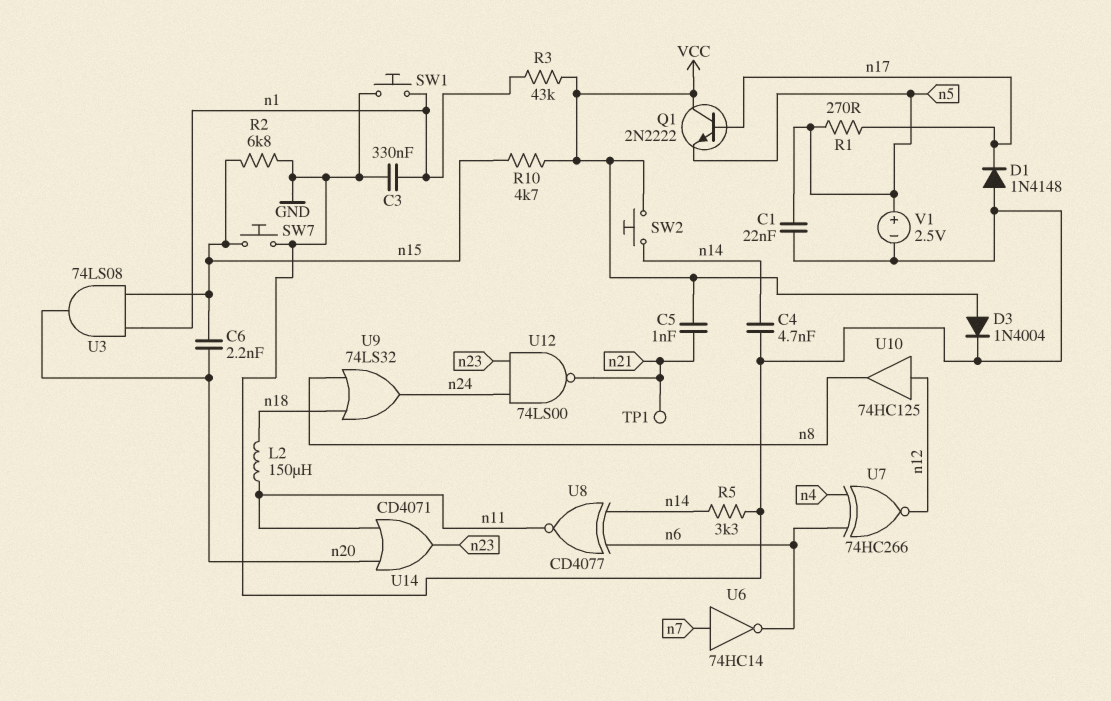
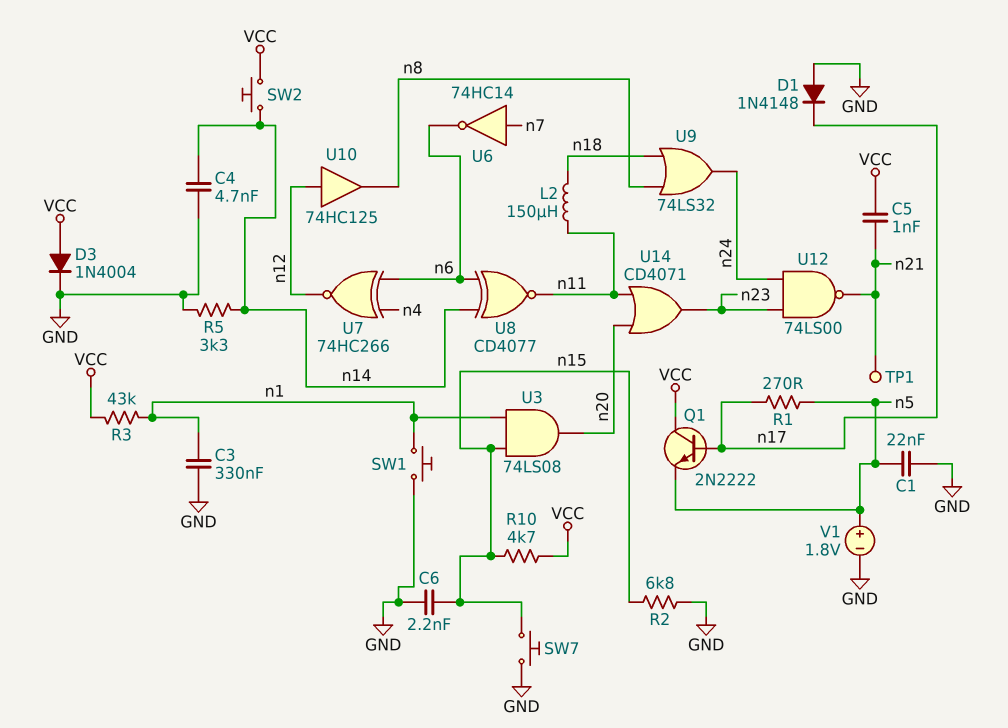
C6: 2.2nF (n15, n20) -> 2.2nF (GND, n15)
V1: 2.5V (plus n5, minus GND) -> 1.8V (plus n5, minus GND)

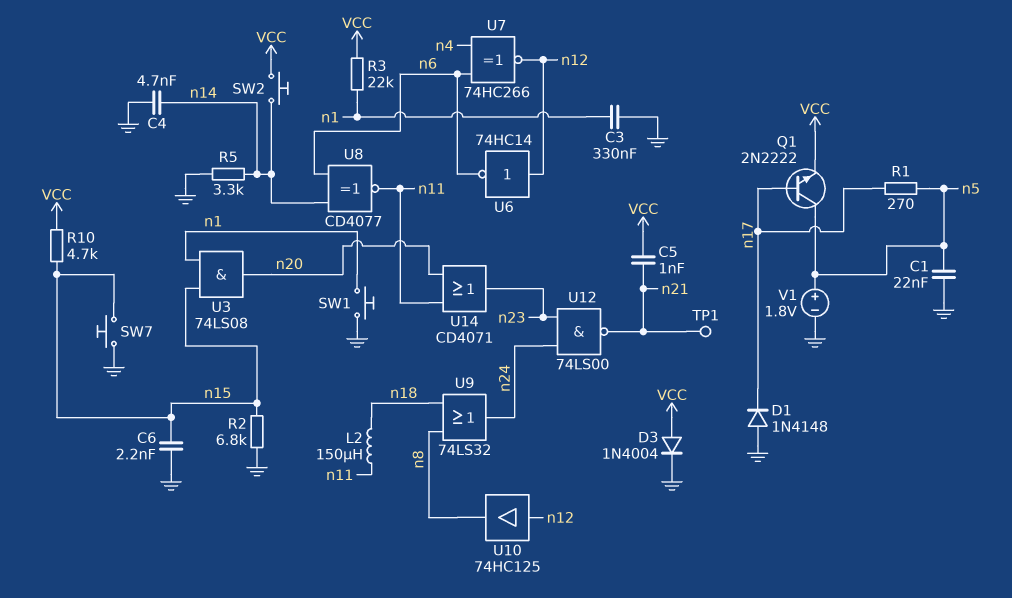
Q1: NPN 2N2222 (B n17, C VCC, E n5) -> NPN 2N2222 (B n17, C n5, E VCC)
R3: 43k (VCC, n1) -> 22k (VCC, n1)
U6: NOT 74HC14 (in n7, out n6) -> NOT 74HC14 (in n12, out n6)

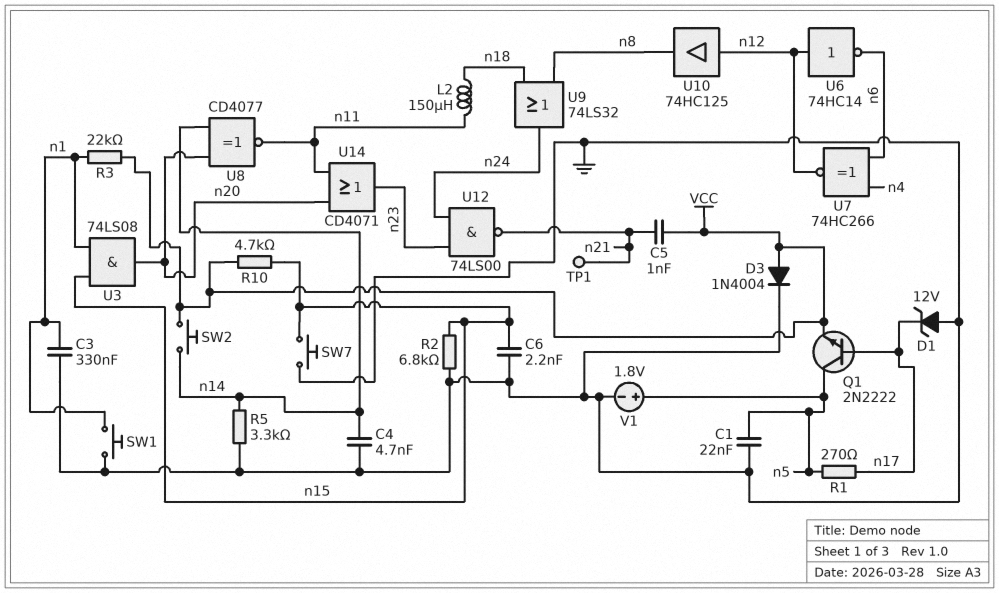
D1: diode 1N4148 (A GND, K n17) -> zener 12V (A GND, K n17)
U8: XNOR CD4077 (in n6, in n14, out n11) -> XNOR CD4077 (in n14, in n20, out n11)

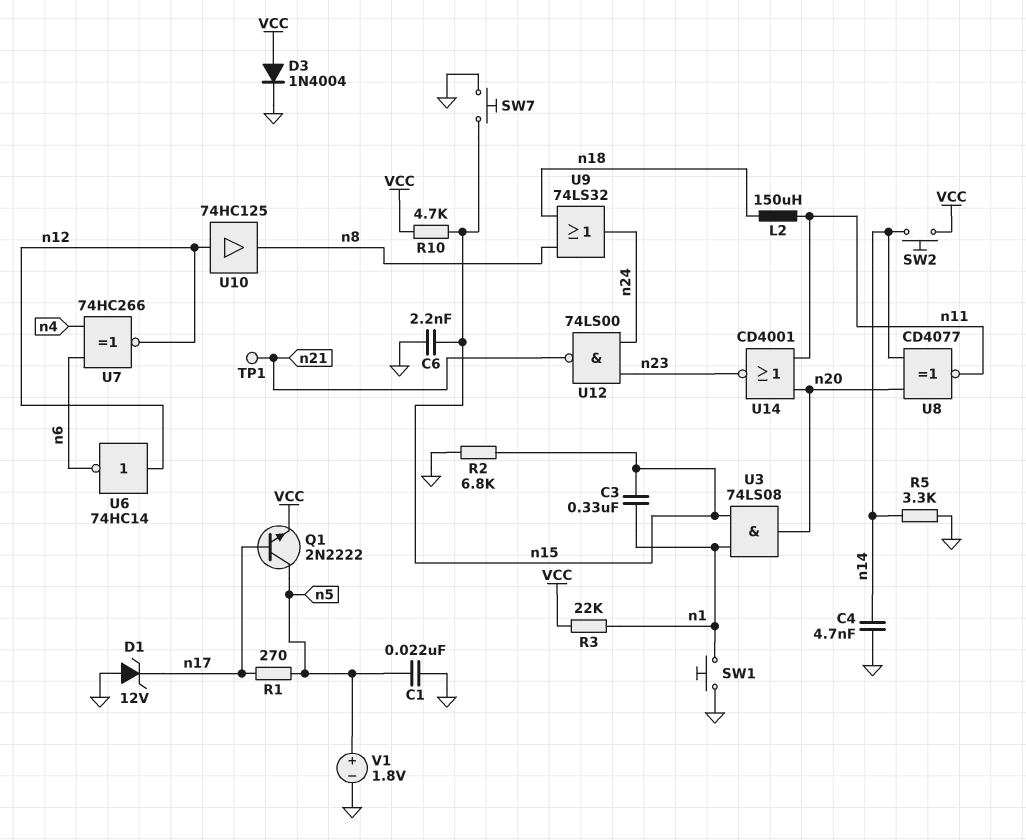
C3: 330nF (GND, n1) -> 330nF (n1, n15)
C5: 1nF (VCC, n21) -> none
U14: OR CD4071 (in n11, in n20, out n23) -> NOR CD4001 (in n11, in n20, out n23)

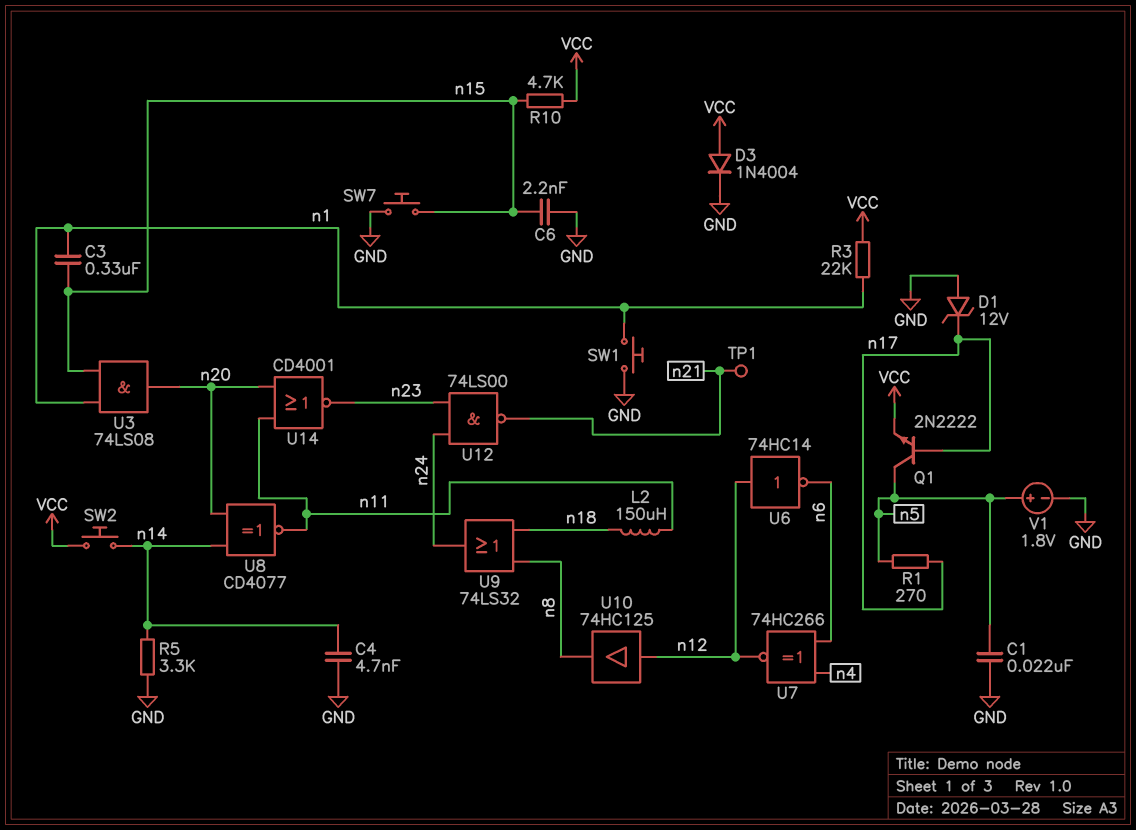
R2: 6.8k (GND, n15) -> none

